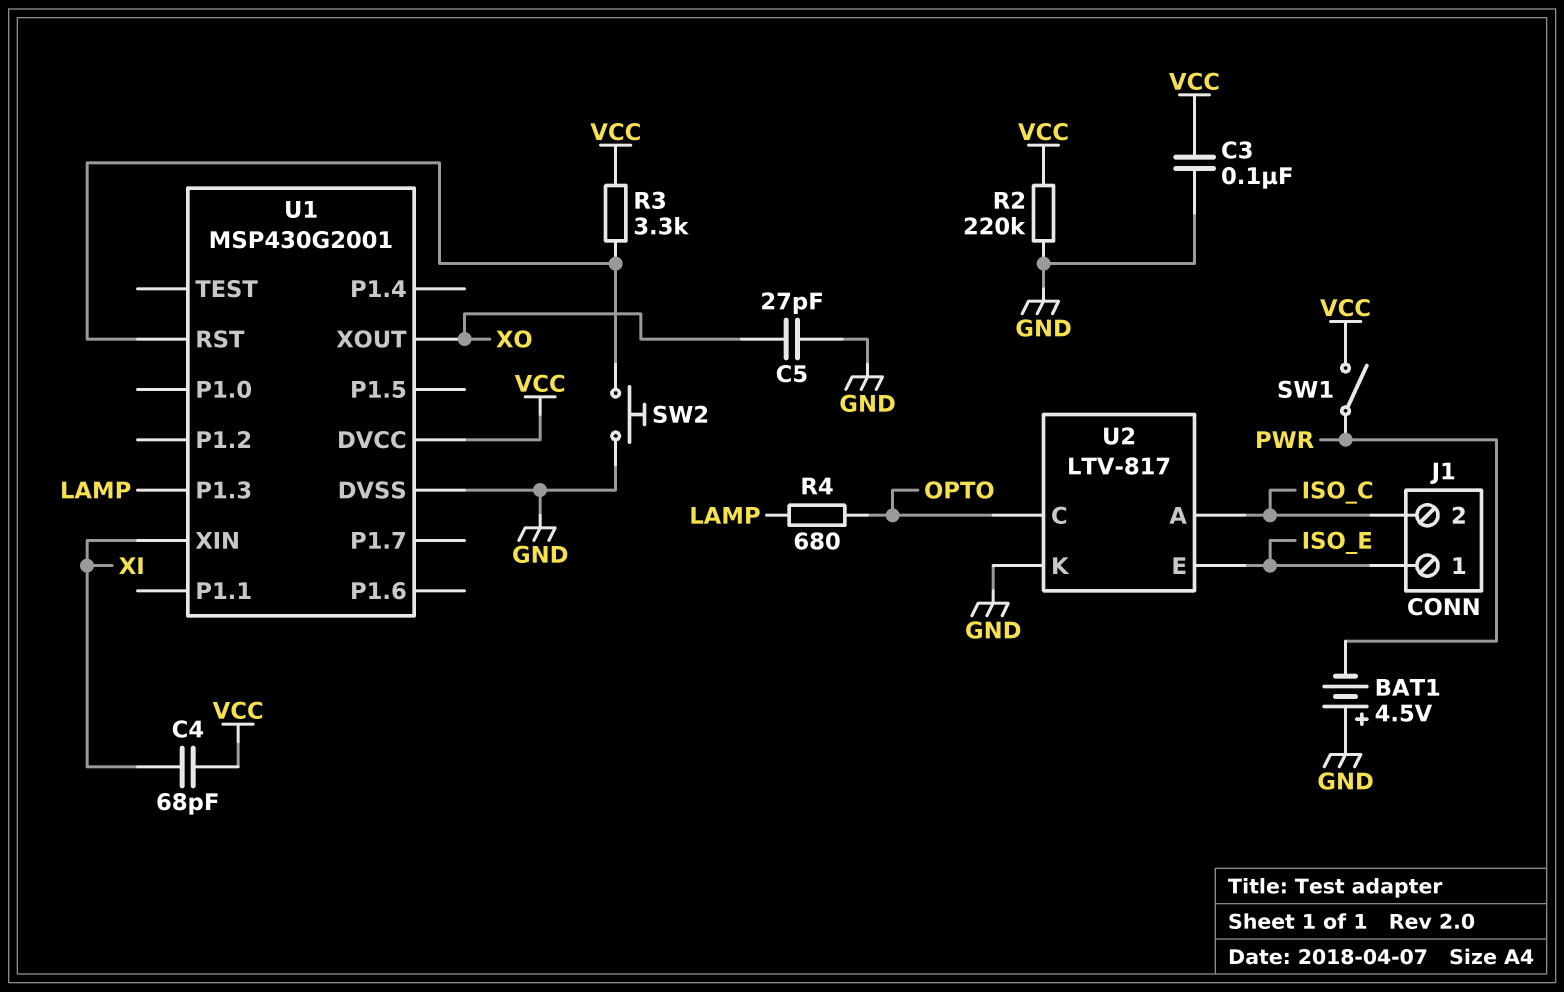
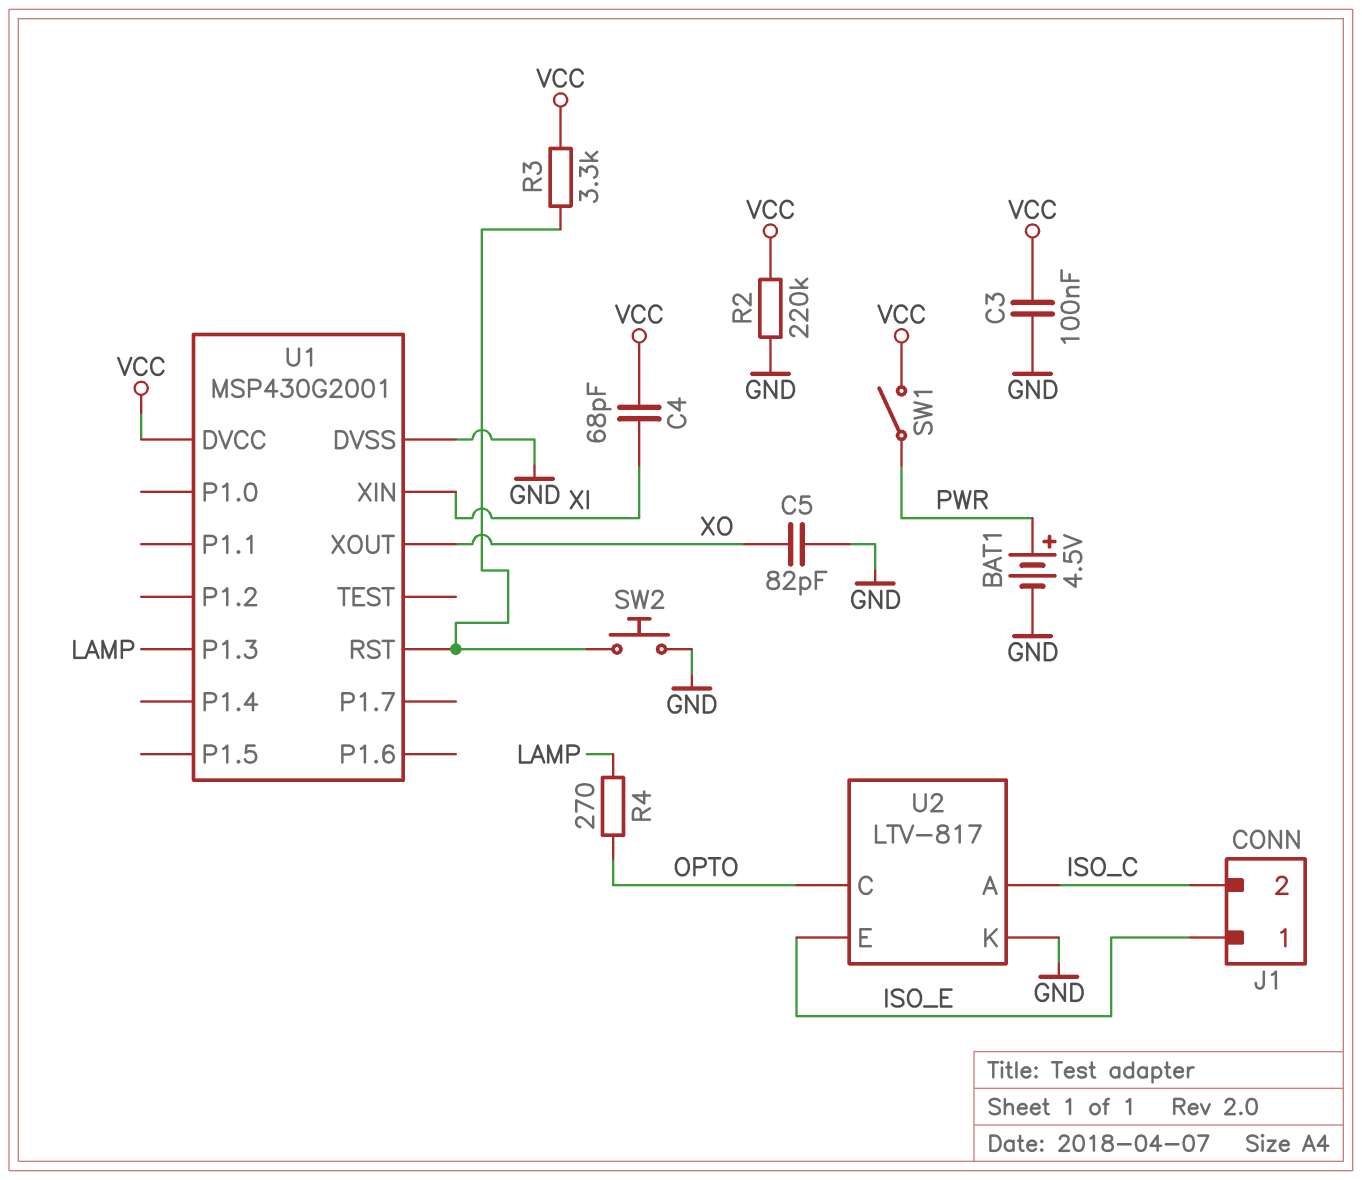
BAT1: 4.5V (plus GND, minus PWR) -> 4.5V (plus PWR, minus GND)
C5: 27pF (GND, XO) -> 82pF (GND, XO)
R4: 680 (LAMP, OPTO) -> 270 (LAMP, OPTO)

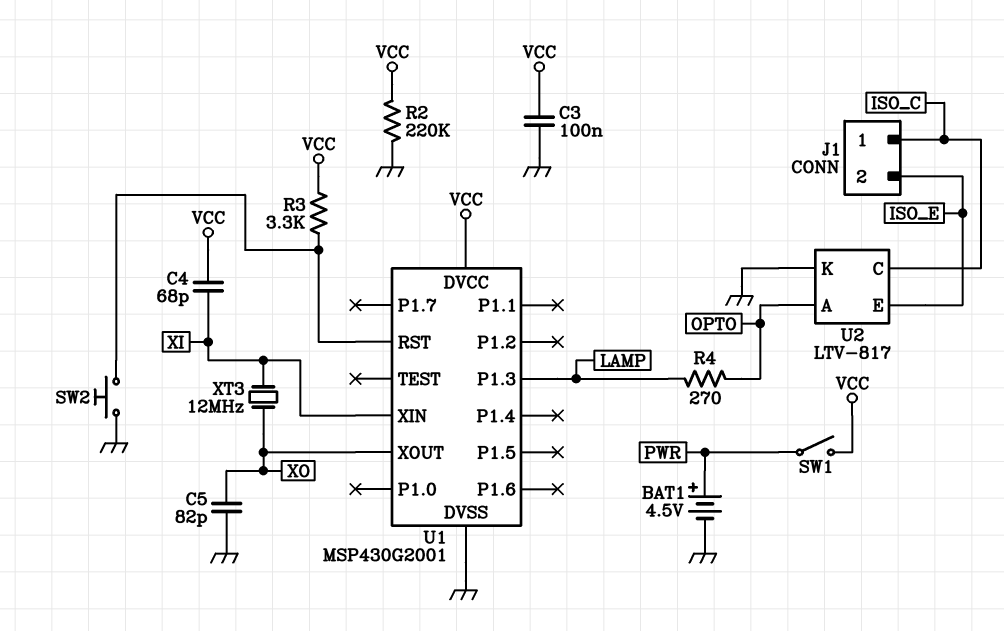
J1 pin 1: ISO_E -> ISO_C
J1 pin 2: ISO_C -> ISO_E
U2 pin A: ISO_C -> OPTO
U2 pin C: OPTO -> ISO_C
XT3: none -> 12MHz (XI, XO)

